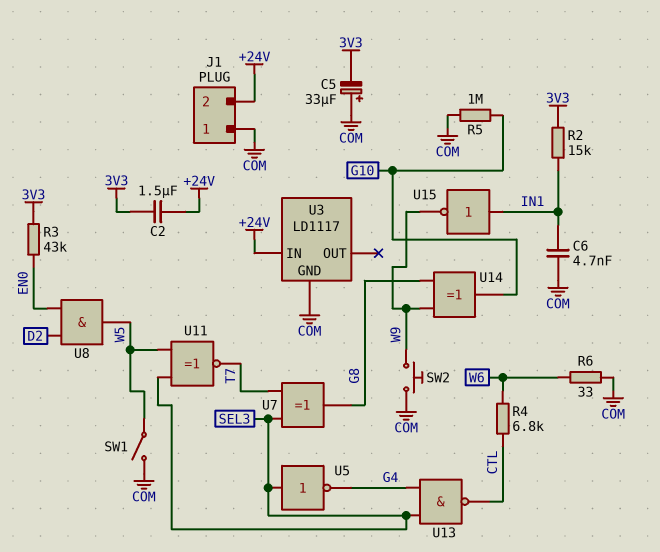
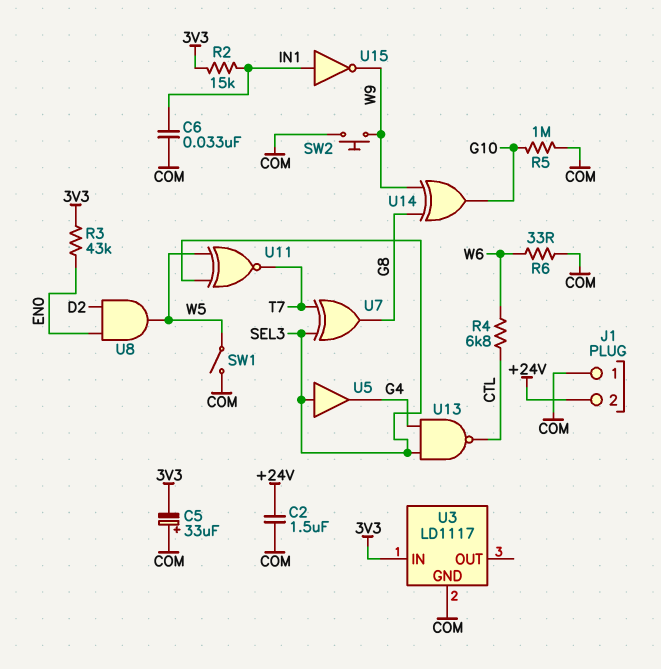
C2: 1.5uF (+24V, 3V3) -> 1.5uF (+24V, COM)
C6: 4.7nF (COM, IN1) -> 33nF (COM, IN1)
U3 pin IN: +24V -> 3V3
U5: NOT (in SEL3, out G4) -> buffer (in SEL3, out G4)

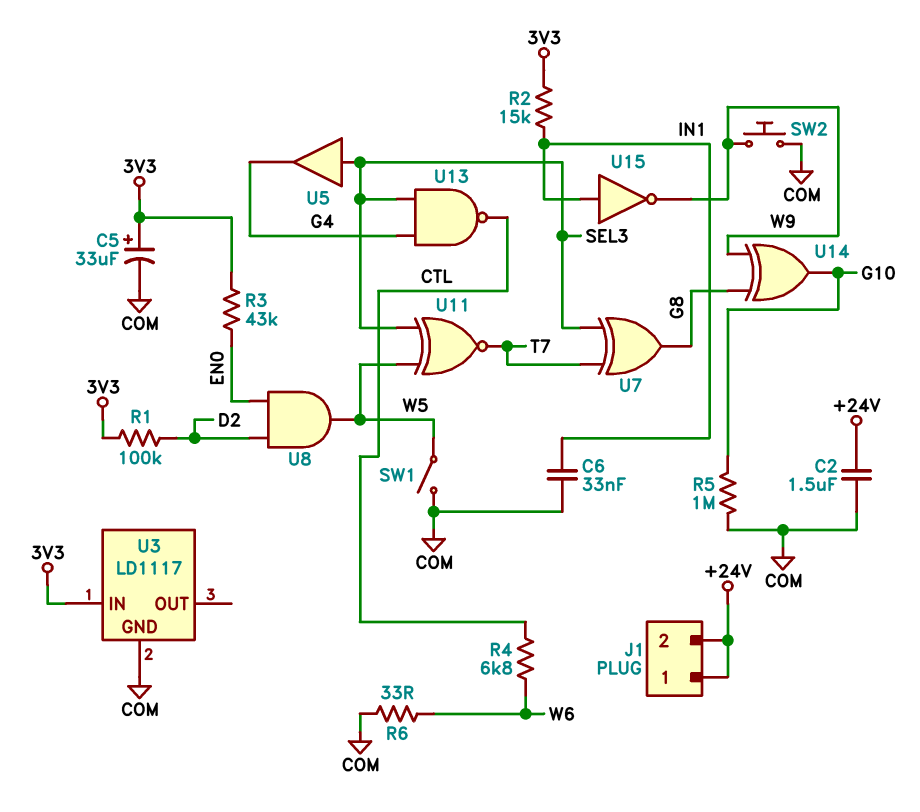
C5: 33uF (plus COM, minus 3V3) -> 33uF (plus 3V3, minus COM)
J1 pin 1: COM -> +24V
R1: none -> 100k (3V3, D2)

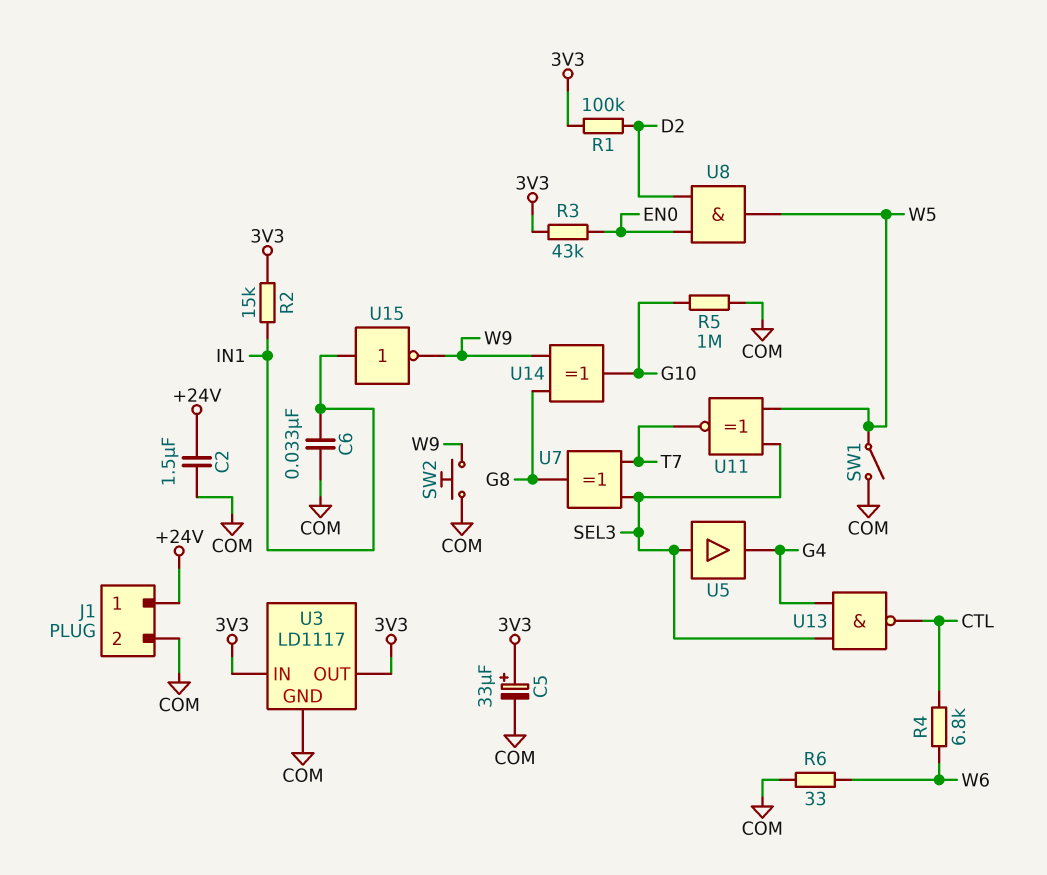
J1 pin 2: +24V -> COM
U3 pin OUT: none -> 3V3

